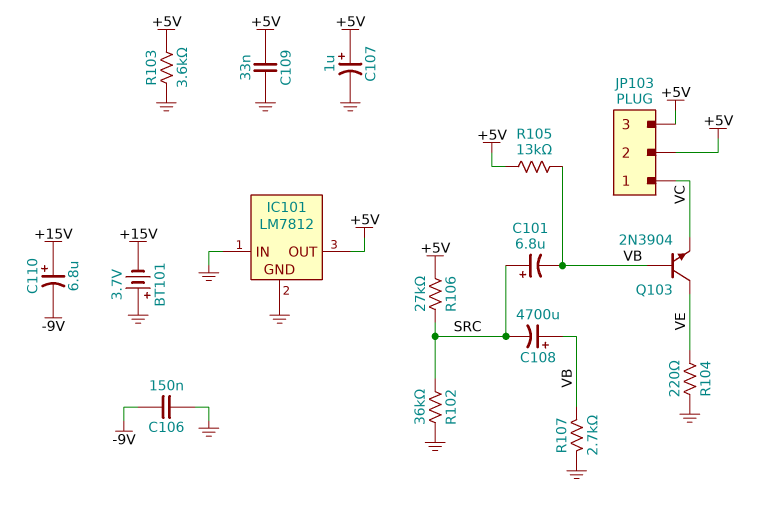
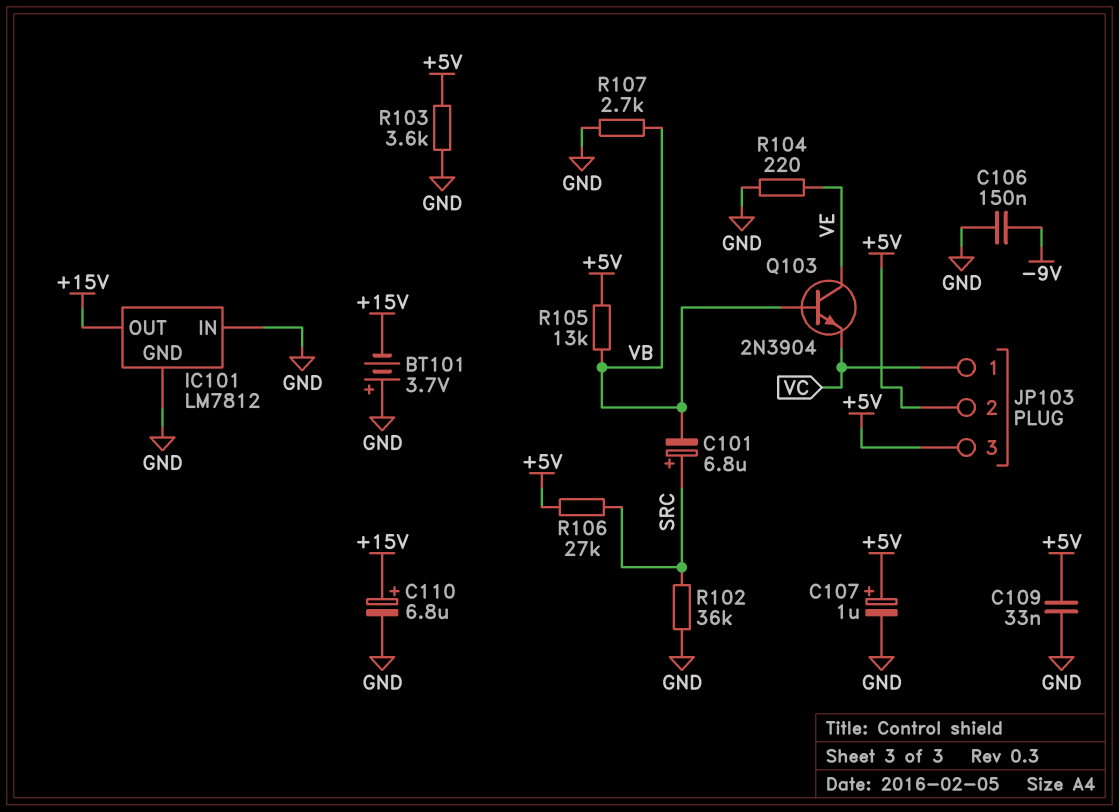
C108: 4700uF (plus VB, minus SRC) -> none
C110: 6.8uF (plus +15V, minus -9V) -> 6.8uF (plus +15V, minus GND)
IC101 pin OUT: +5V -> +15V

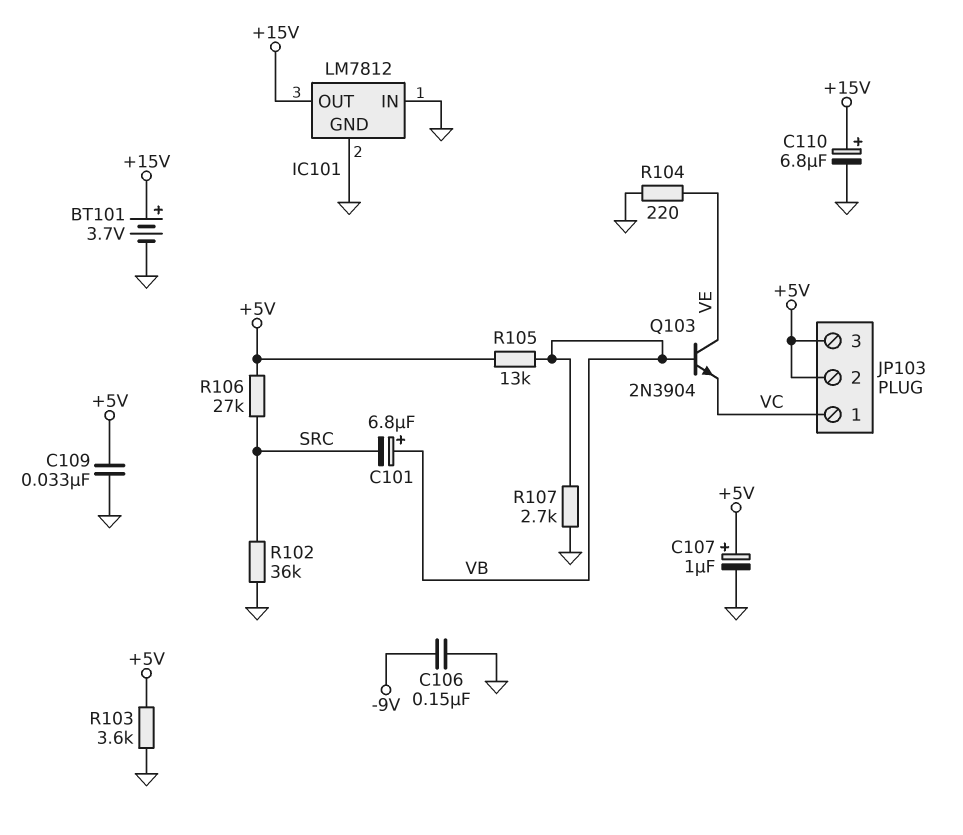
BT101: 3.7V (plus GND, minus +15V) -> 3.7V (plus +15V, minus GND)
C101: 6.8uF (plus SRC, minus VB) -> 6.8uF (plus VB, minus SRC)

